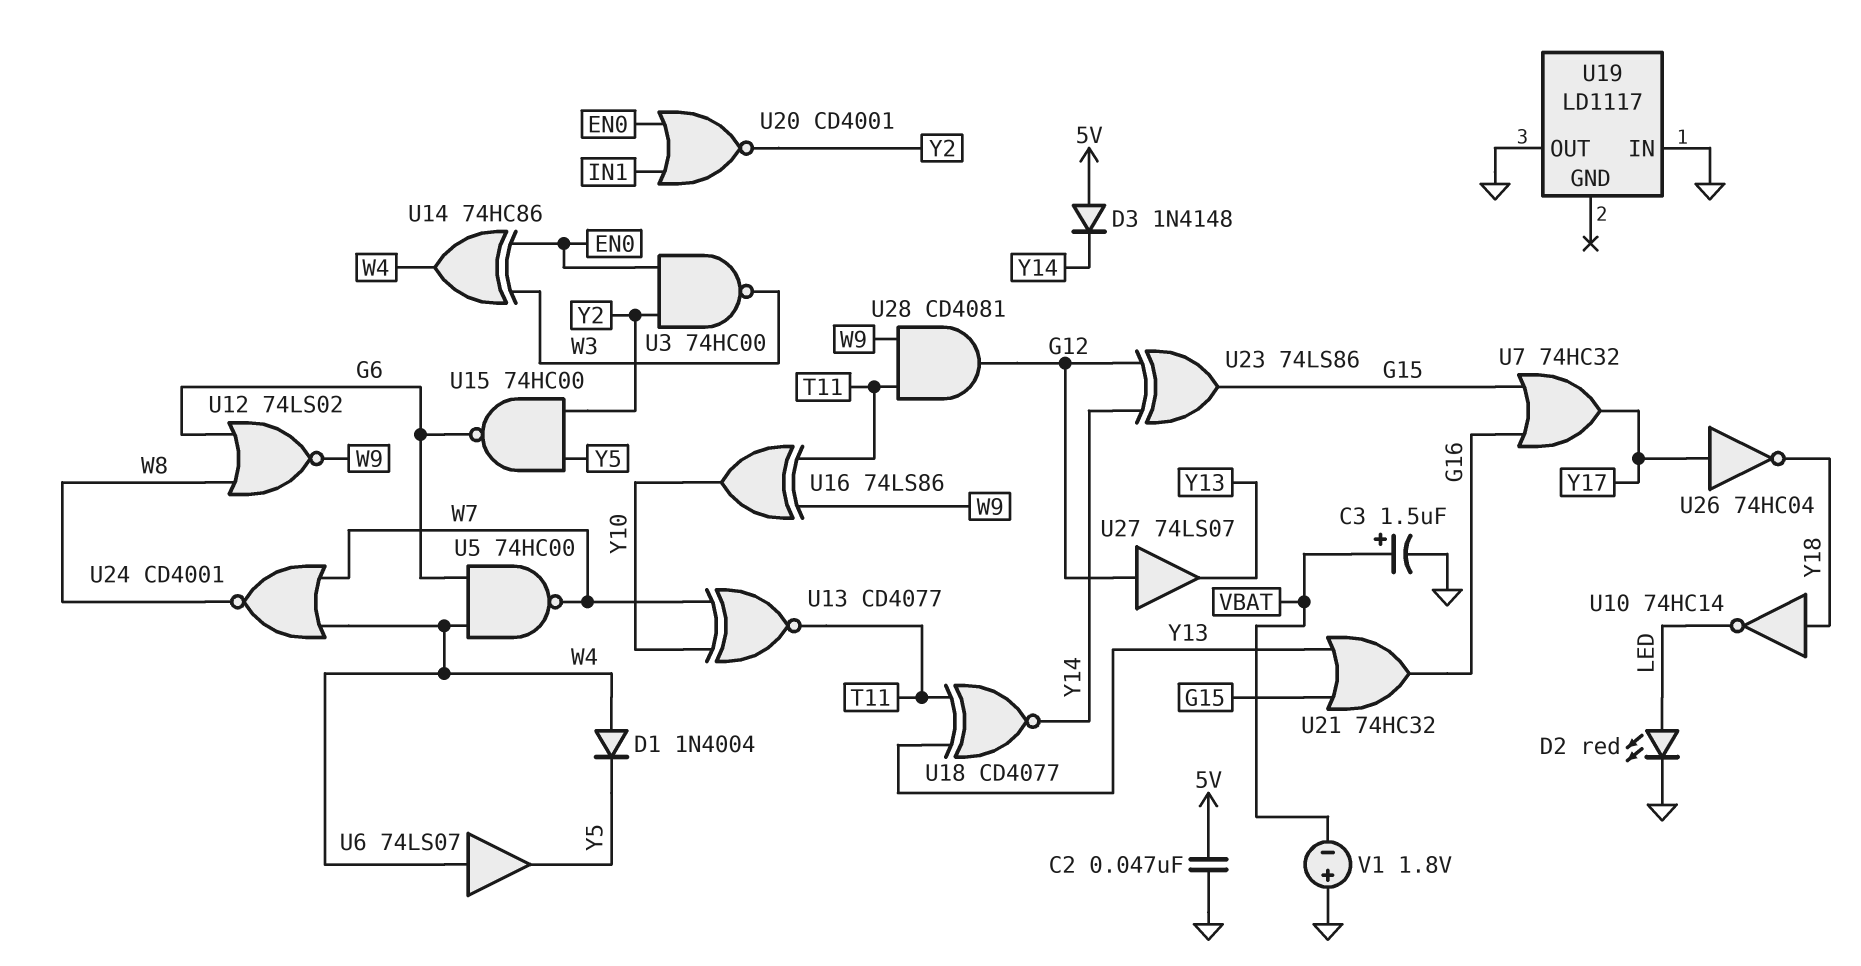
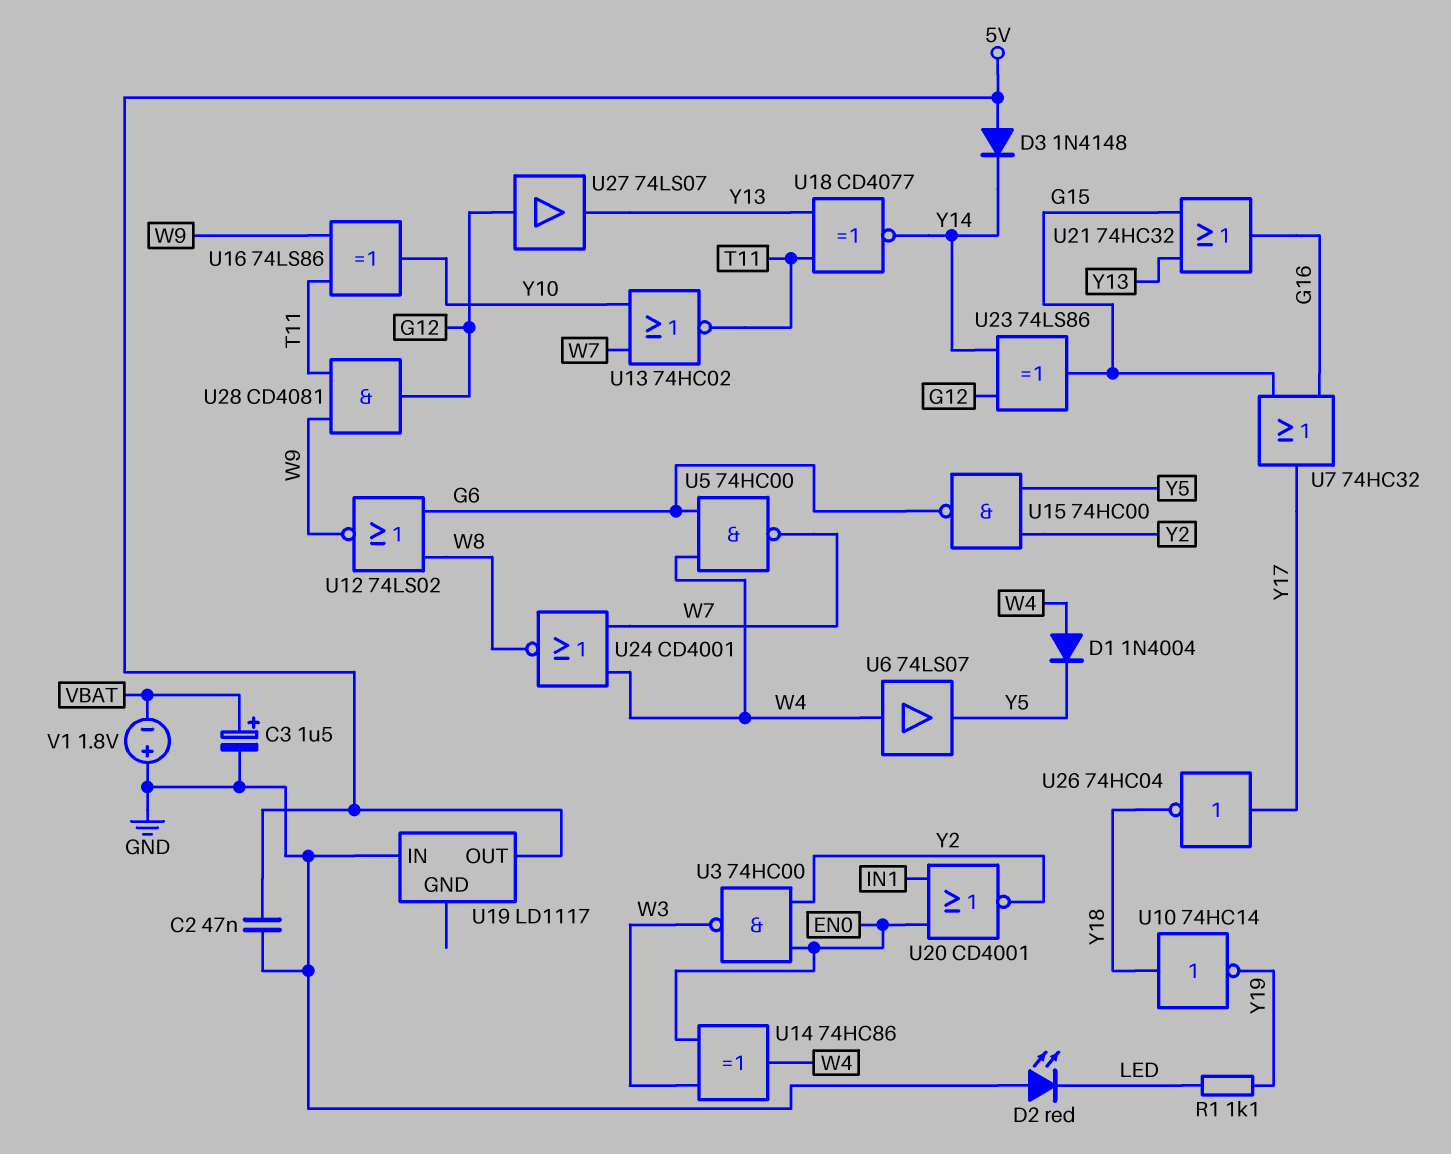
D2: LED red (A LED, K GND) -> LED red (A GND, K LED)
R1: none -> 1.1k (LED, Y19)
U10: NOT 74HC14 (in Y18, out LED) -> NOT 74HC14 (in Y18, out Y19)
U13: XNOR CD4077 (in W7, in Y10, out T11) -> NOR 74HC02 (in W7, in Y10, out T11)
U19 pin OUT: GND -> 5V

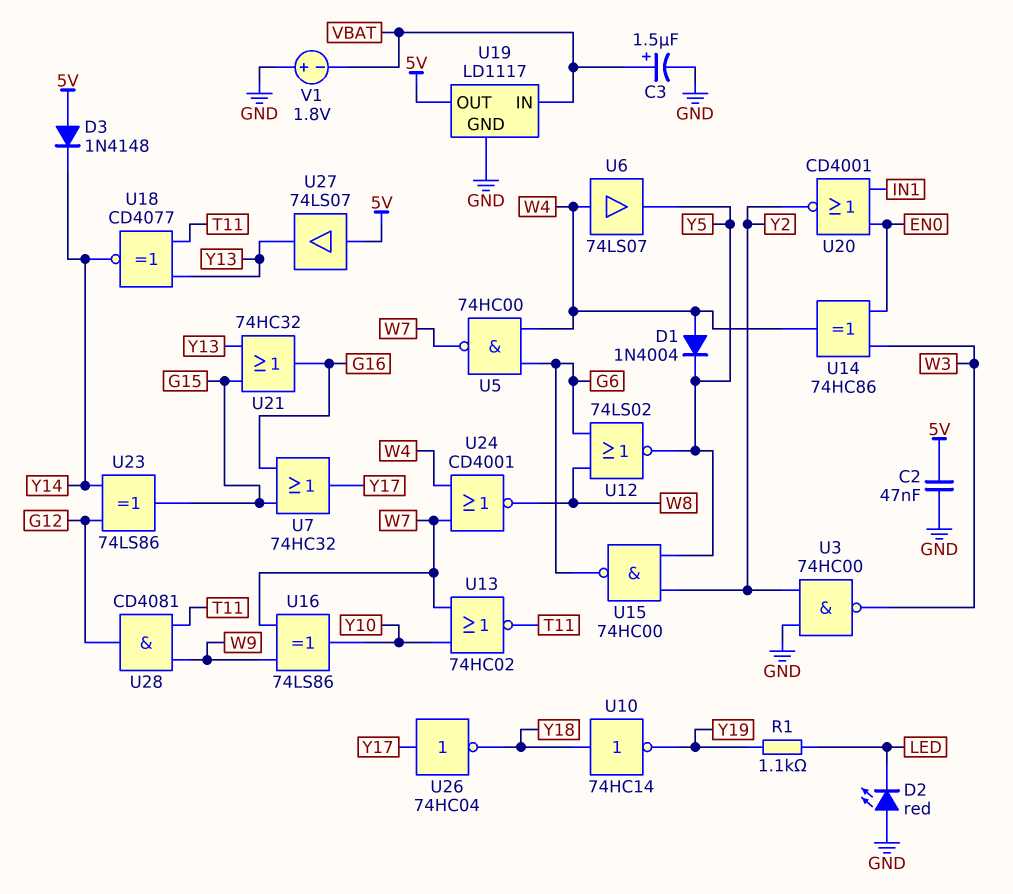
U3: NAND 74HC00 (in EN0, in Y2, out W3) -> NAND 74HC00 (in GND, in Y2, out W3)
U12: NOR 74LS02 (in G6, in W8, out W9) -> NOR 74LS02 (in G6, in W8, out Y5)
U16: XOR 74LS86 (in T11, in W9, out Y10) -> XOR 74LS86 (in W7, in W9, out Y10)
U19 pin GND: none -> GND
U19 pin IN: GND -> VBAT
U27: buffer 74LS07 (in G12, out Y13) -> buffer 74LS07 (in 5V, out Y13)

